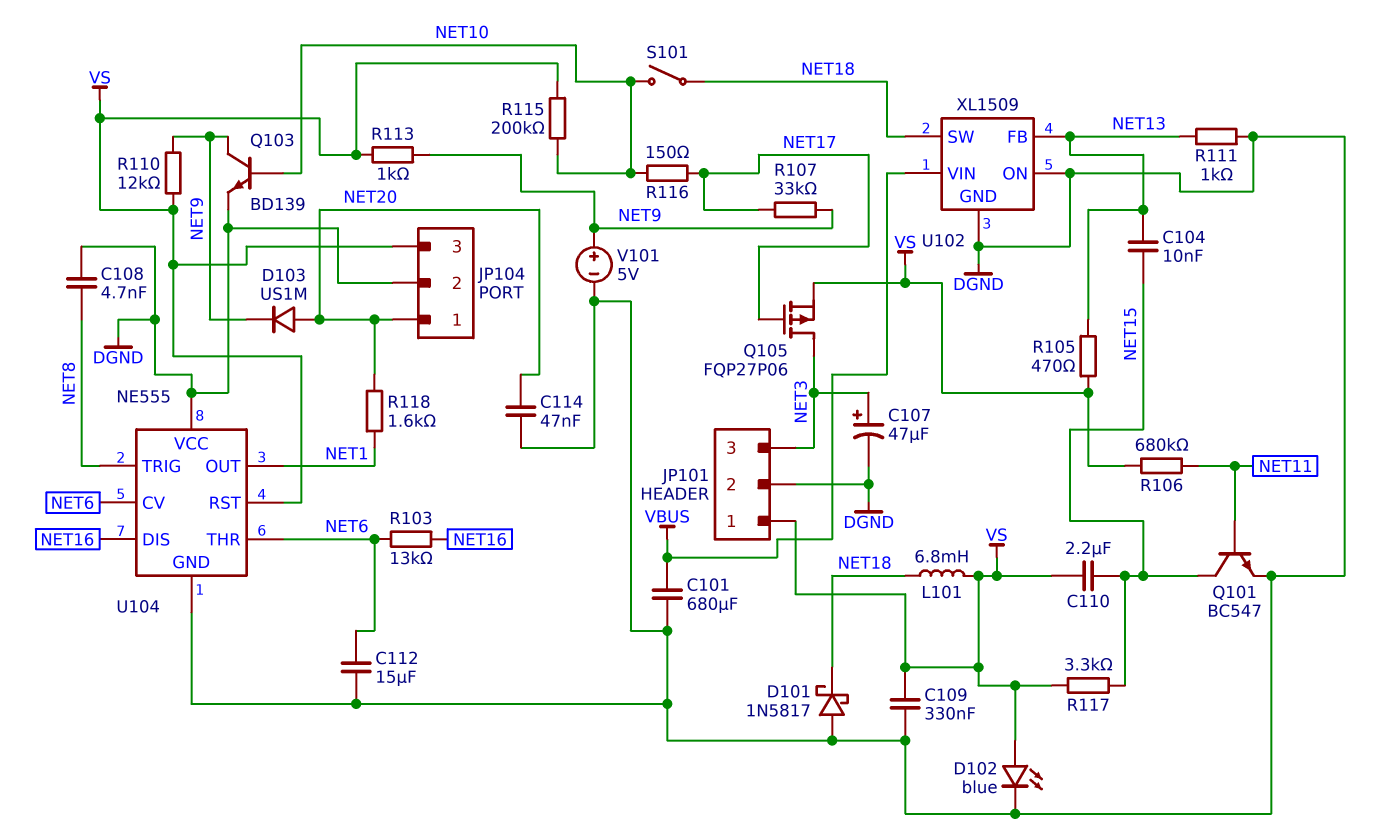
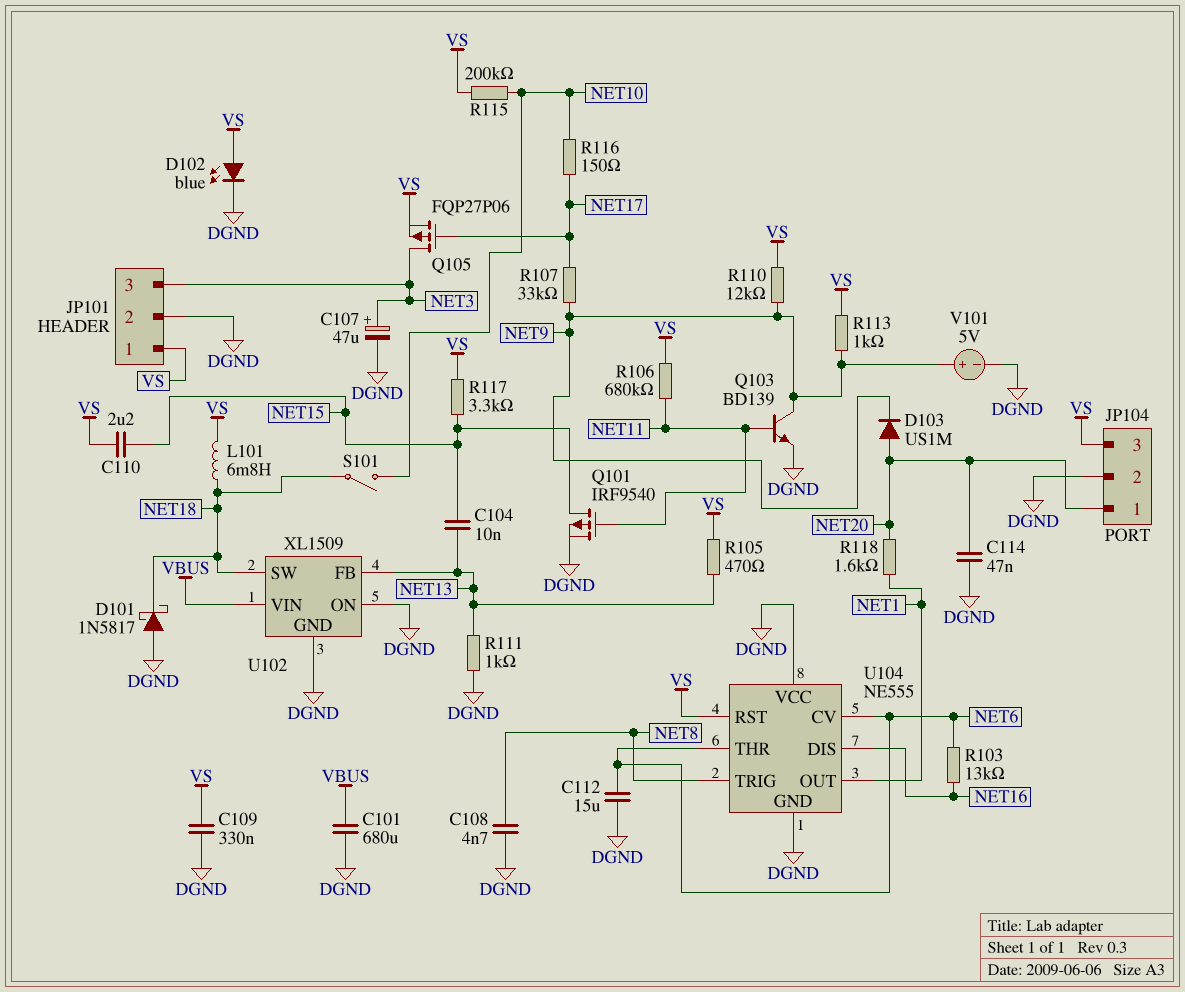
Q101: NPN BC547 (B NET11, C NET15, E DGND) -> PMOS IRF9540 (G NET11, D NET15, S DGND)
Q103: NPN BD139 (B NET10, C NET9, E DGND) -> NPN BD139 (B NET11, C NET9, E DGND)

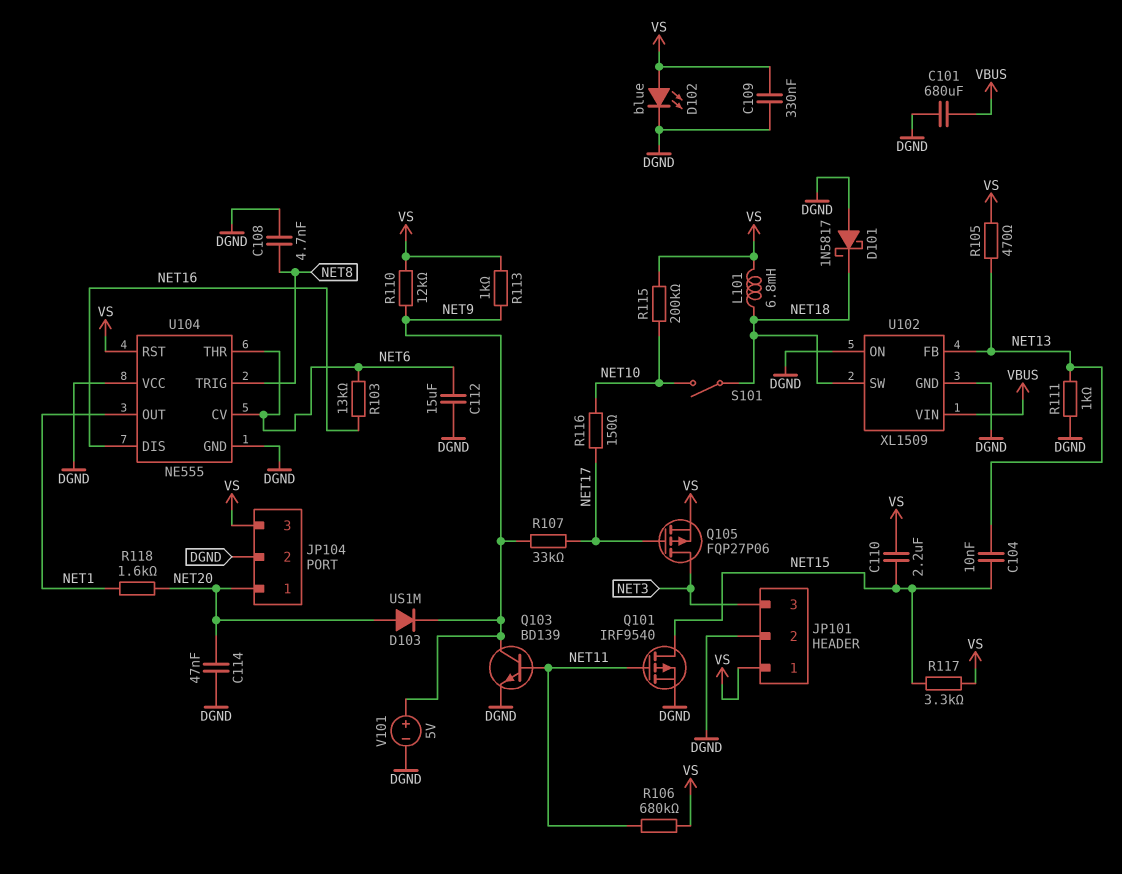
C107: 47uF (plus NET3, minus DGND) -> none

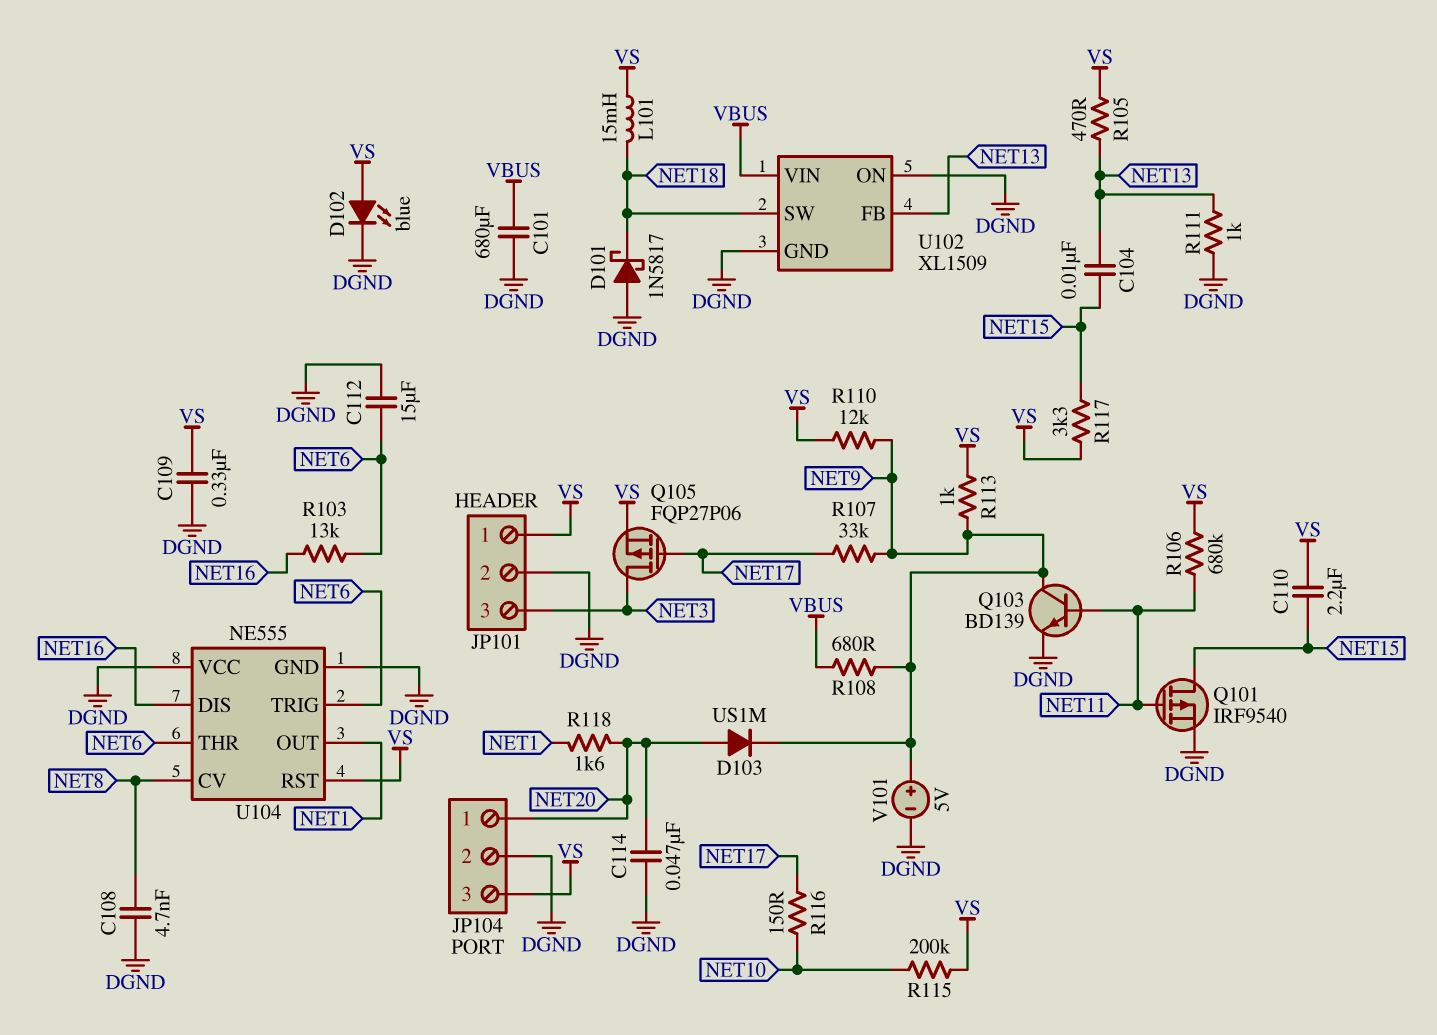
L101: 6.8mH (NET18, VS) -> 15mH (NET18, VS)
R108: none -> 680 (NET9, VBUS)
S101: switch (NET10, NET18) -> none
U104 pin CV: NET6 -> NET8
U104 pin TRIG: NET8 -> NET6

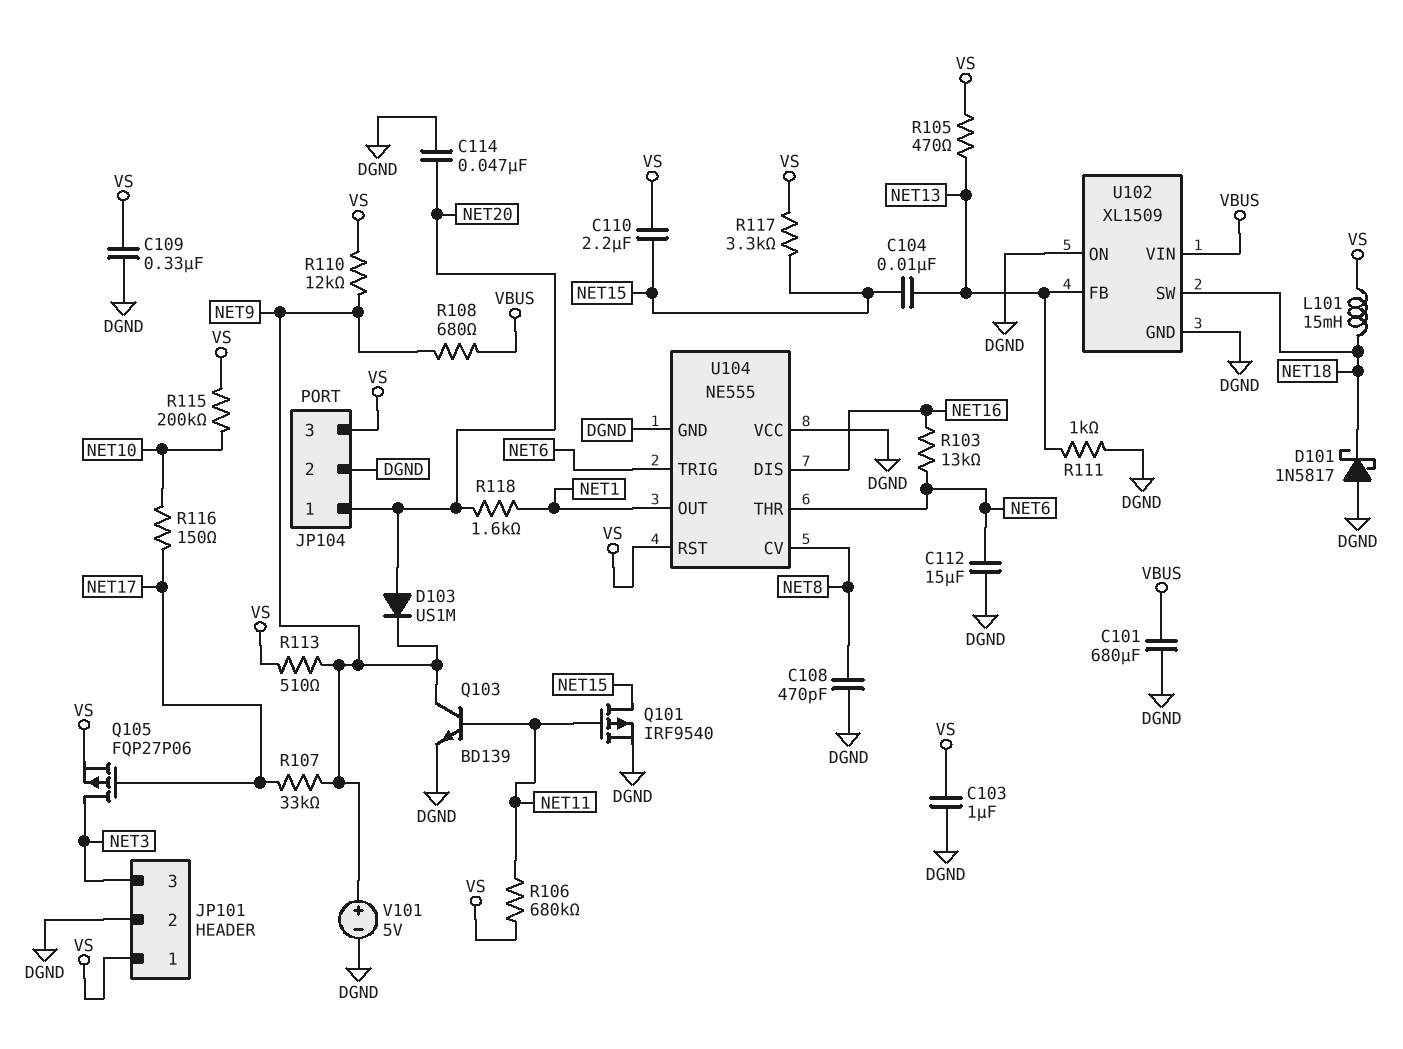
C103: none -> 1uF (DGND, VS)
C108: 4.7nF (DGND, NET8) -> 470pF (DGND, NET8)
D102: LED blue (A VS, K DGND) -> none
R113: 1k (NET9, VS) -> 510 (NET9, VS)

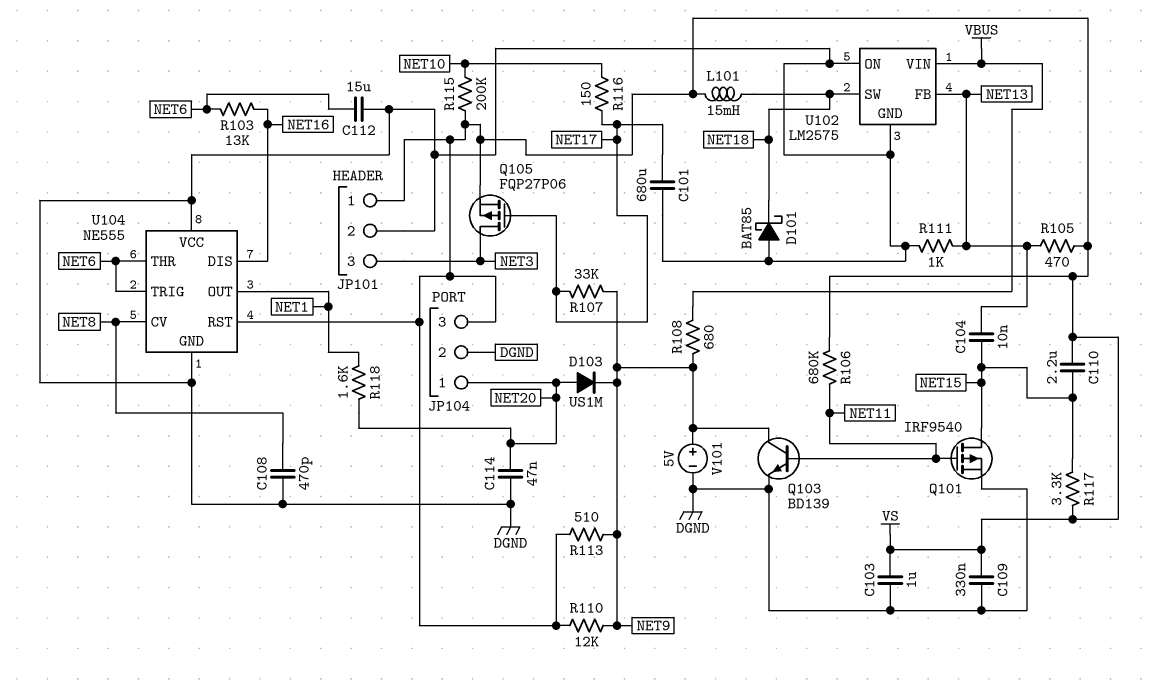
C101: 680uF (DGND, VBUS) -> 680uF (DGND, NET17)
D101: schottky 1N5817 (A DGND, K NET18) -> schottky BAT85 (A DGND, K NET18)
U102: XL1509 -> LM2575

